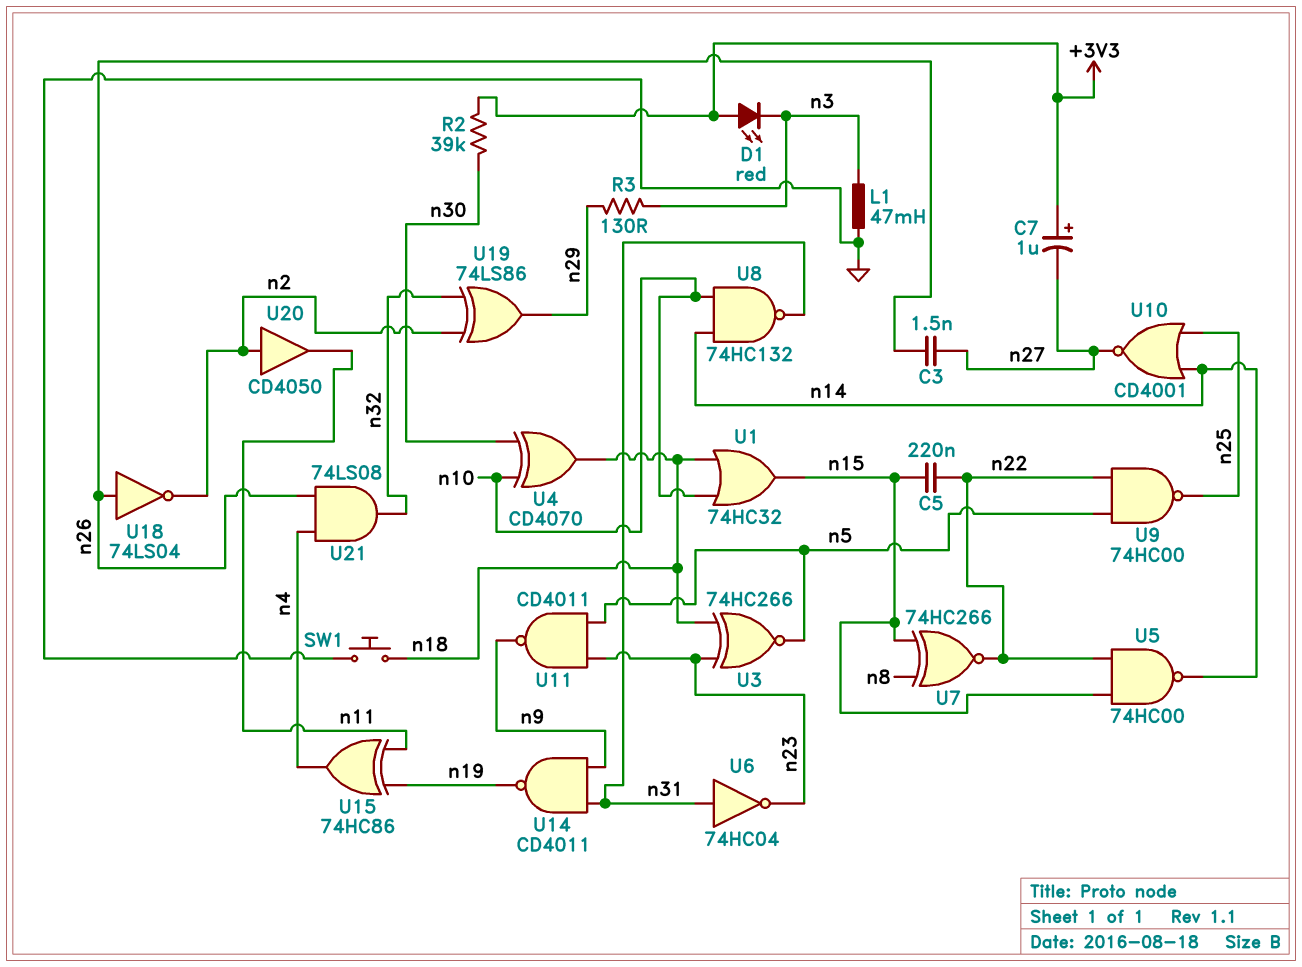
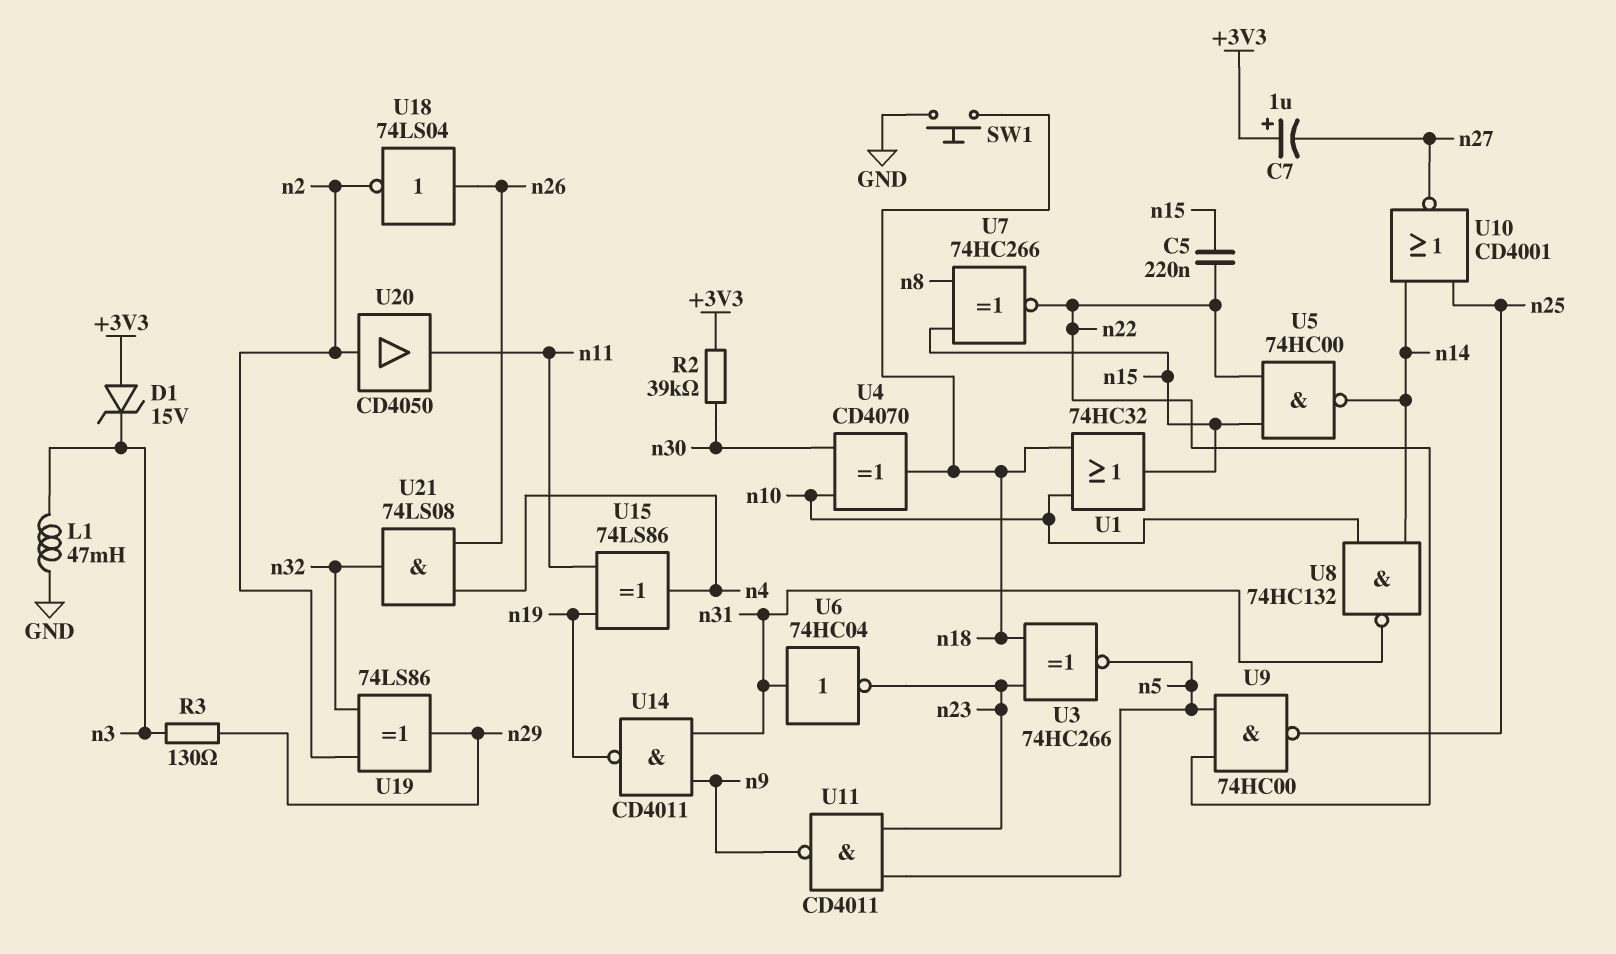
C3: 1.5nF (n26, n27) -> none
D1: LED red (A +3V3, K n3) -> zener 15V (A +3V3, K n3)
U15: XOR 74HC86 (in n11, in n19, out n4) -> XOR 74LS86 (in n11, in n19, out n4)

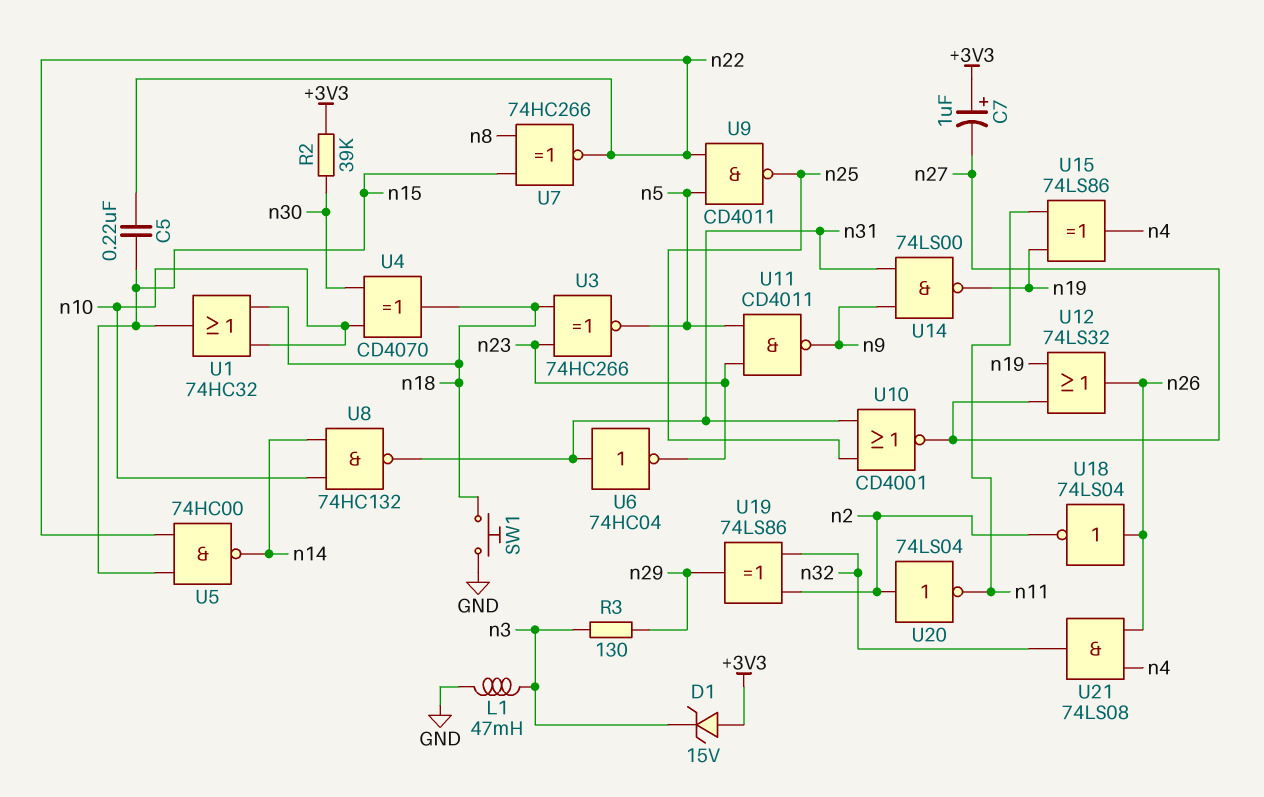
U9: NAND 74HC00 (in n5, in n22, out n25) -> NAND CD4011 (in n5, in n22, out n25)
U10: NOR CD4001 (in n14, in n25, out n27) -> NOR CD4001 (in n25, in n31, out n27)
U12: none -> OR 74LS32 (in n19, in n27, out n26)
U14: NAND CD4011 (in n9, in n31, out n19) -> NAND 74LS00 (in n9, in n31, out n19)
U20: buffer CD4050 (in n2, out n11) -> NOT 74LS04 (in n2, out n11)

